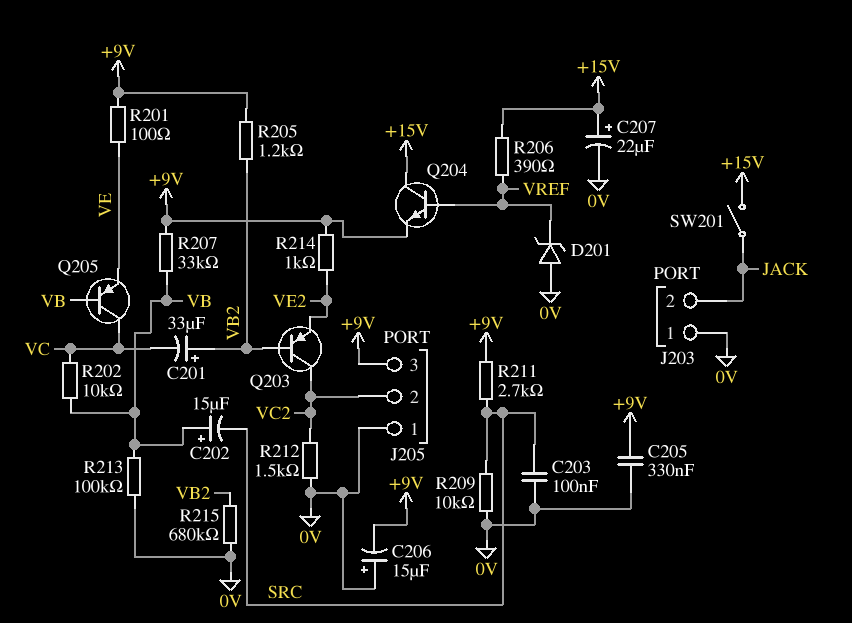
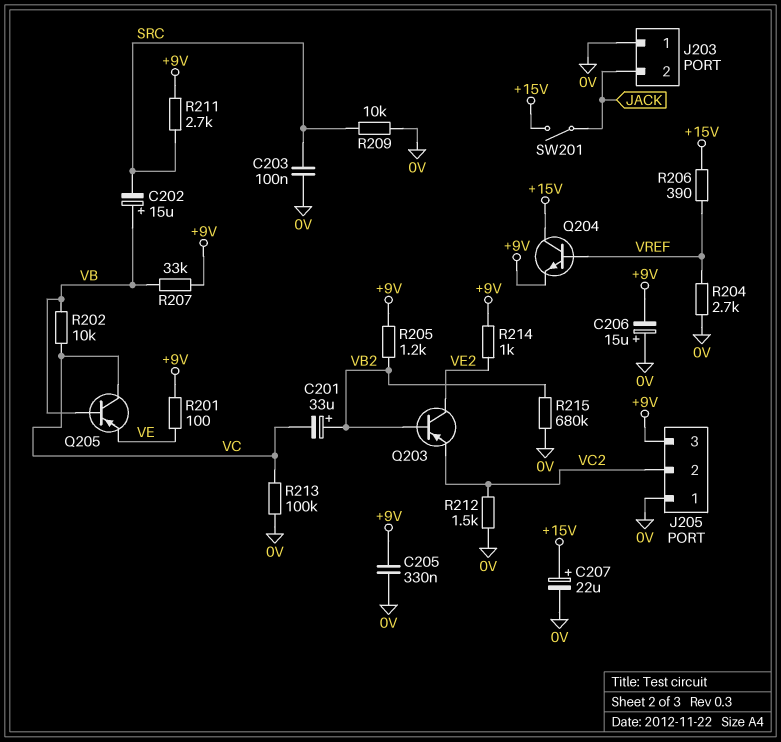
D201: zener (A 0V, K VREF) -> none
Q203: PNP (B VB2, C VC2, E VE2) -> PNP (B VB2, C VE2, E VC2)
R204: none -> 2.7k (0V, VREF)
R213: 100k (0V, VB) -> 100k (0V, VC)

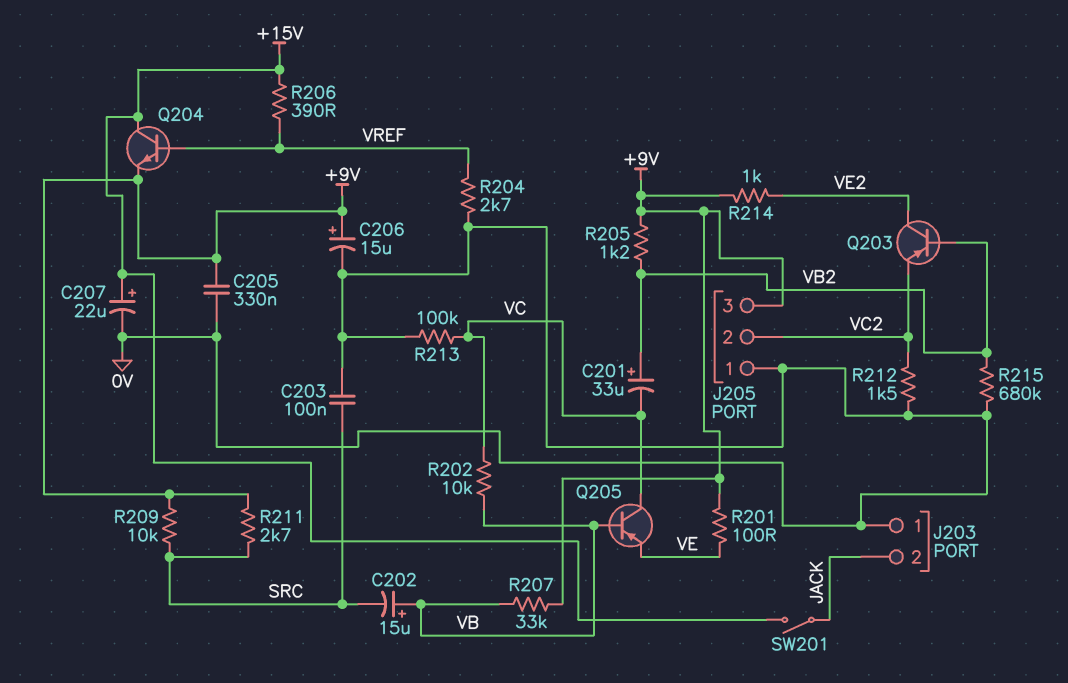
C206: 15uF (plus 0V, minus +9V) -> 15uF (plus +9V, minus 0V)
R209: 10k (0V, SRC) -> 10k (+9V, SRC)

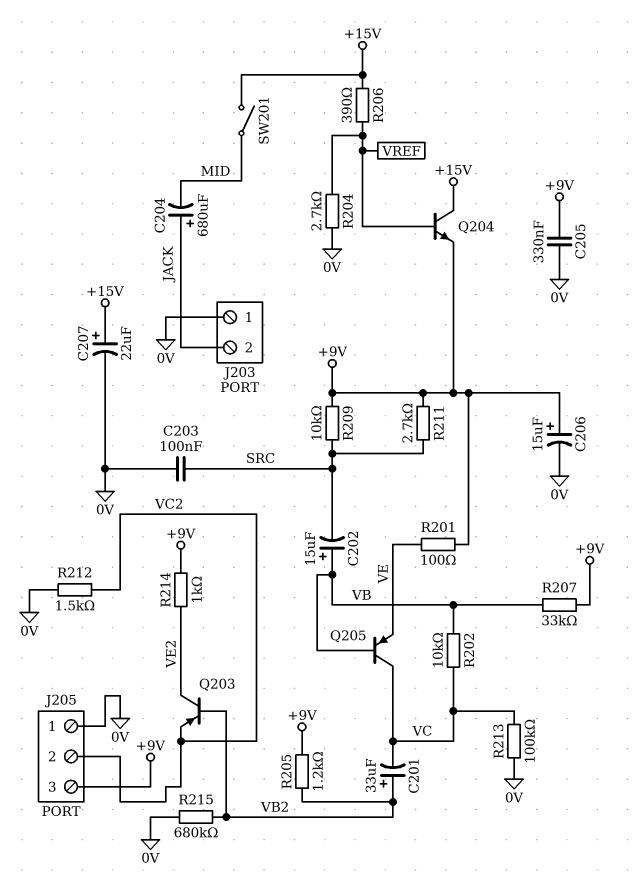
C204: none -> 680uF (plus JACK, minus MID)
SW201: switch (+15V, JACK) -> switch (+15V, MID)

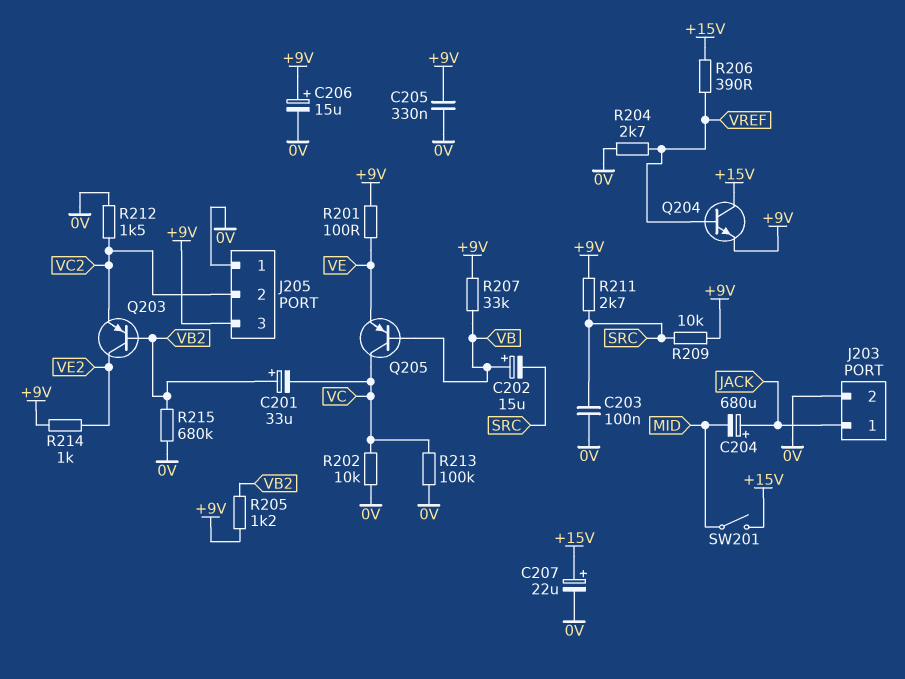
J203 pin 1: 0V -> JACK
J203 pin 2: JACK -> 0V
R202: 10k (VB, VC) -> 10k (0V, VC)

